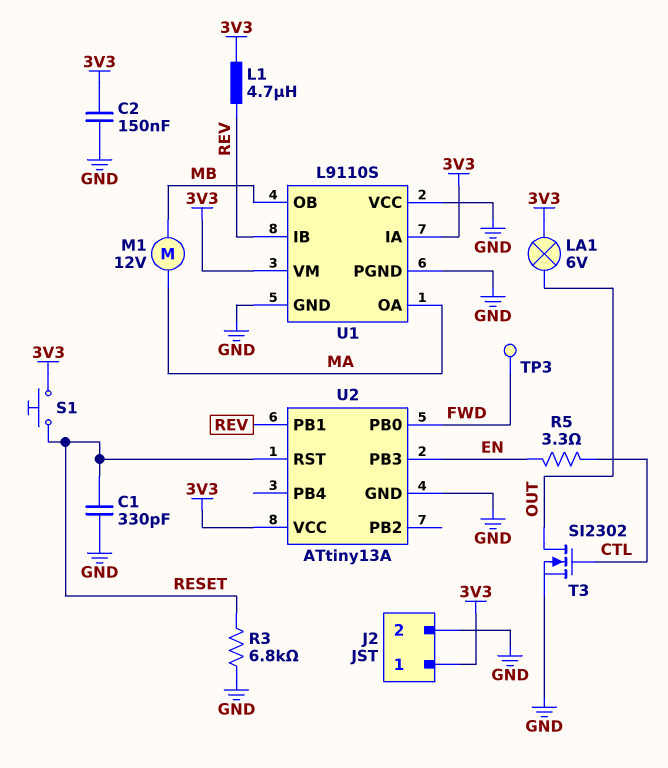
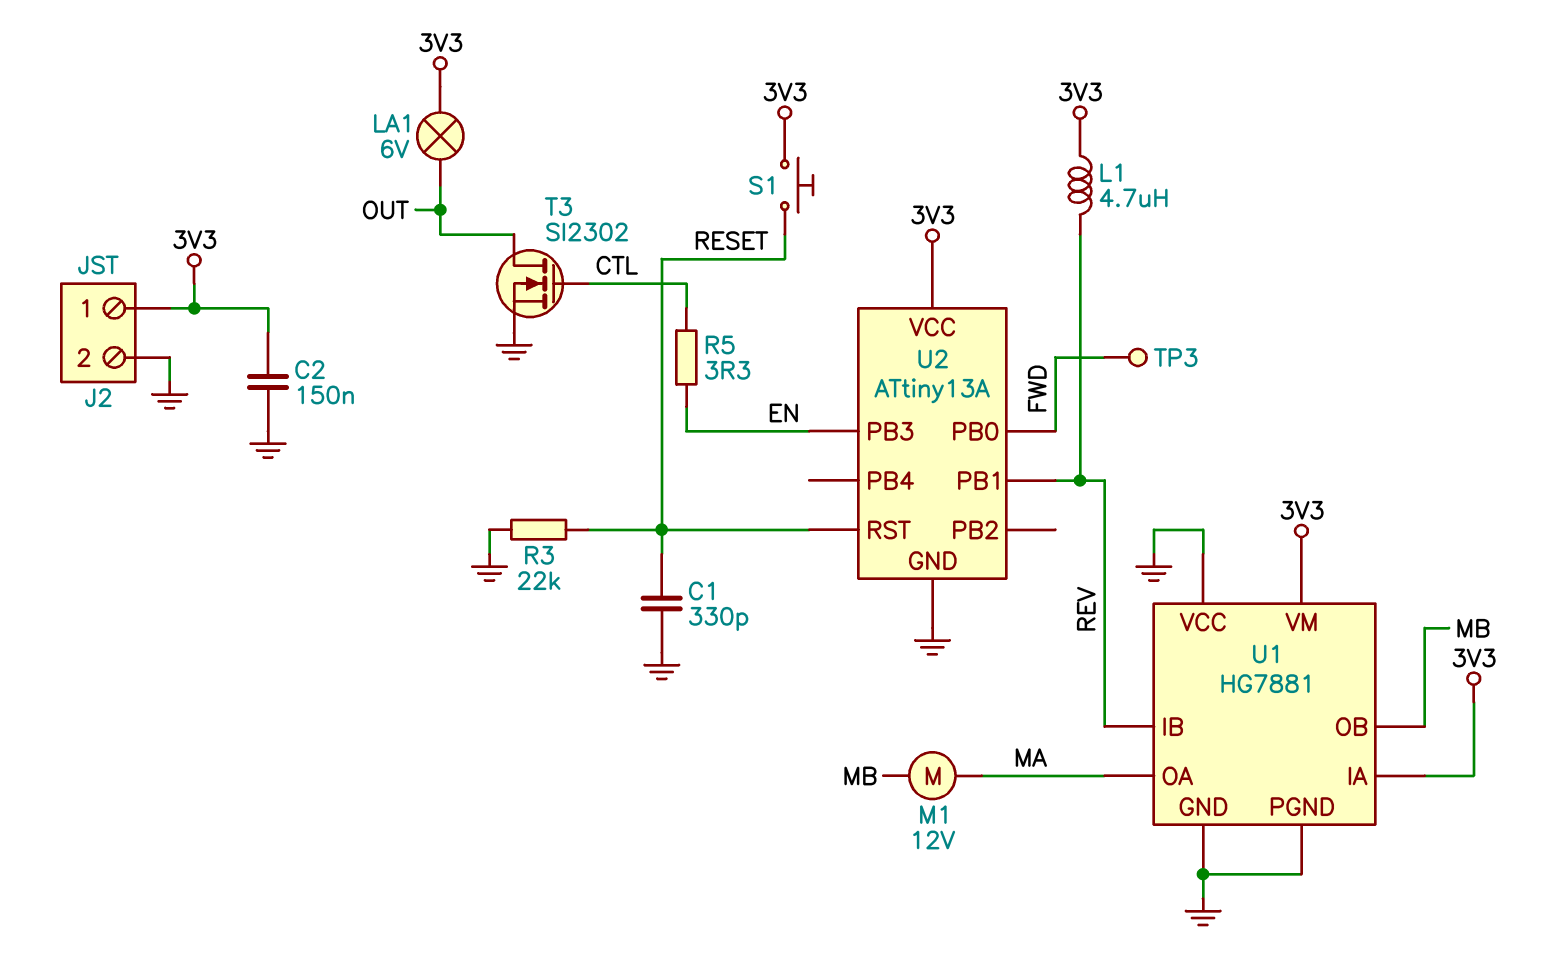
R3: 6.8k (GND, RESET) -> 22k (GND, RESET)
U1: L9110S -> HG7881

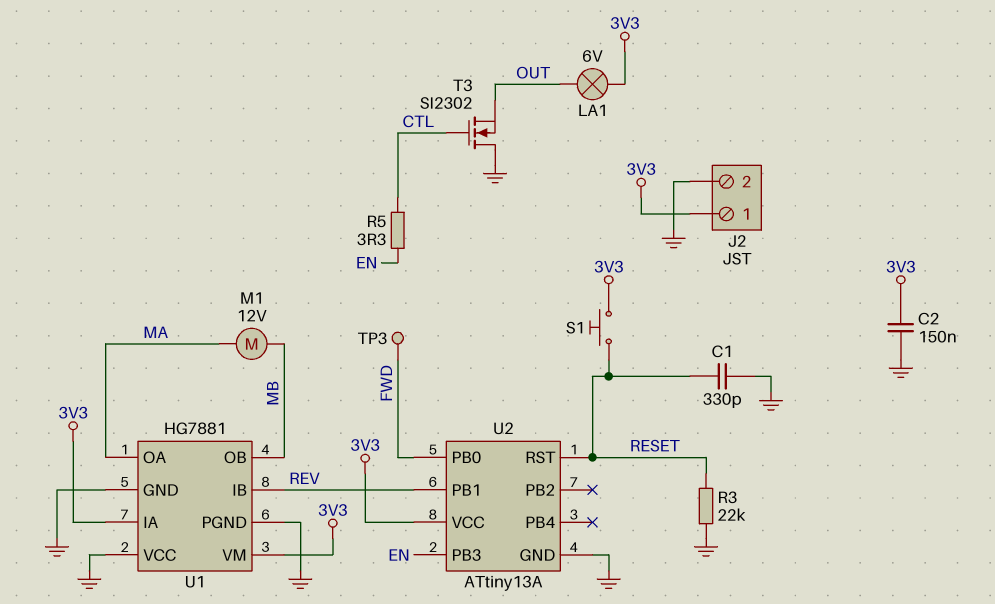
L1: 4.7uH (3V3, REV) -> none
T3: NMOS SI2302 (G CTL, D OUT, S GND) -> NMOS SI2302 (G CTL, D GND, S OUT)

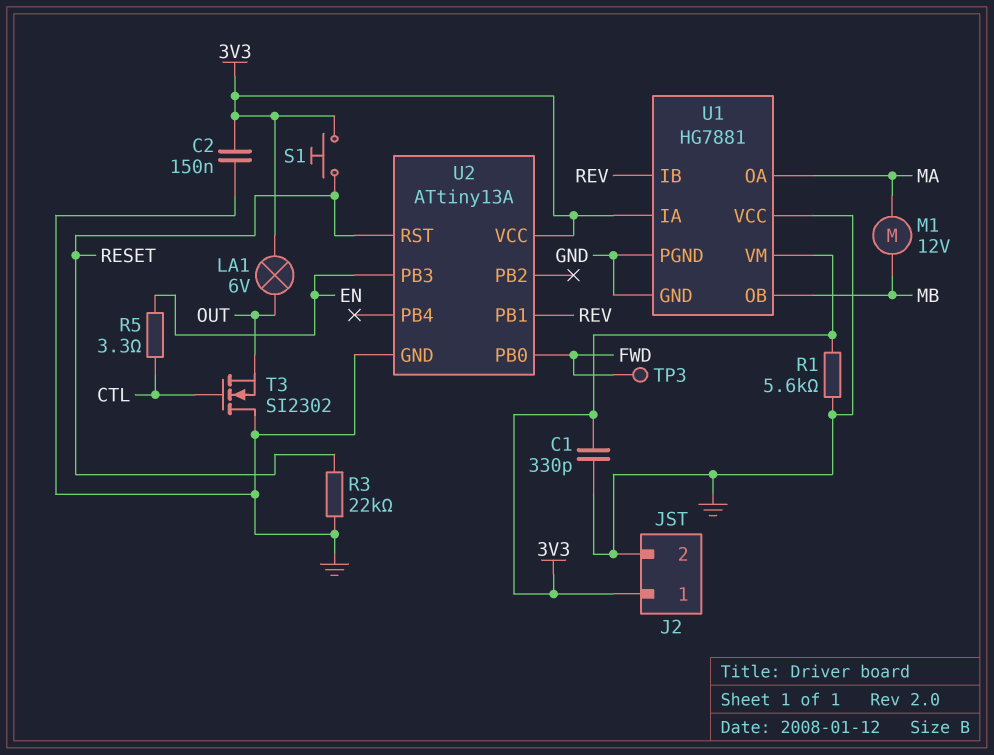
C1: 330pF (GND, RESET) -> 330pF (3V3, GND)
R1: none -> 5.6k (3V3, GND)

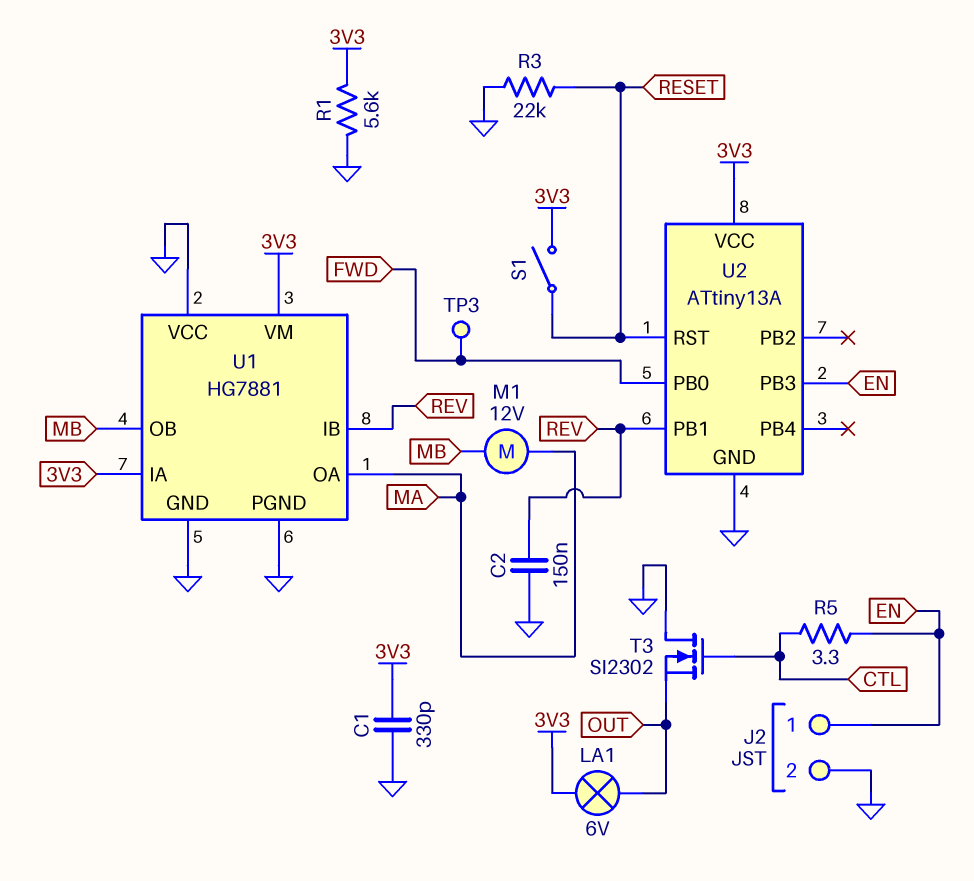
C2: 150nF (3V3, GND) -> 150nF (GND, REV)
J2 pin 1: 3V3 -> EN
S1: button (3V3, RESET) -> switch (3V3, RESET)

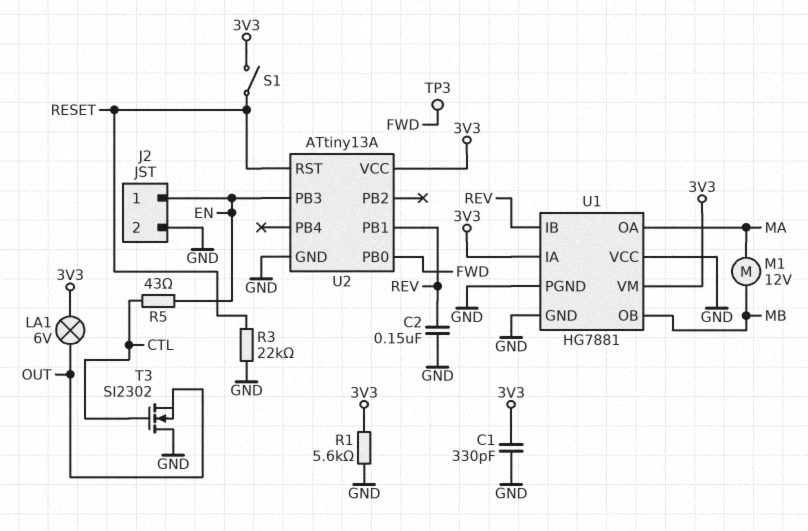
R5: 3.3 (CTL, EN) -> 43 (CTL, EN)

